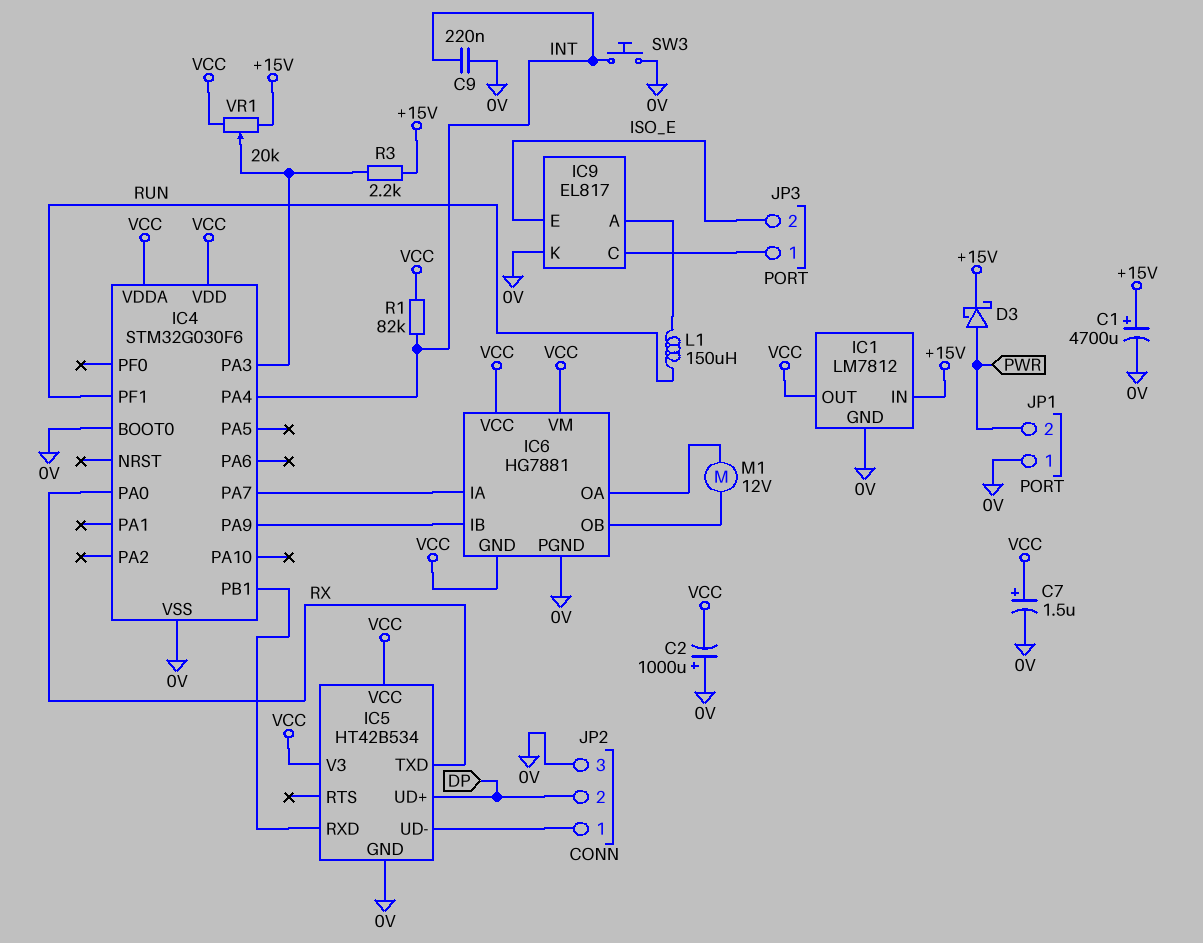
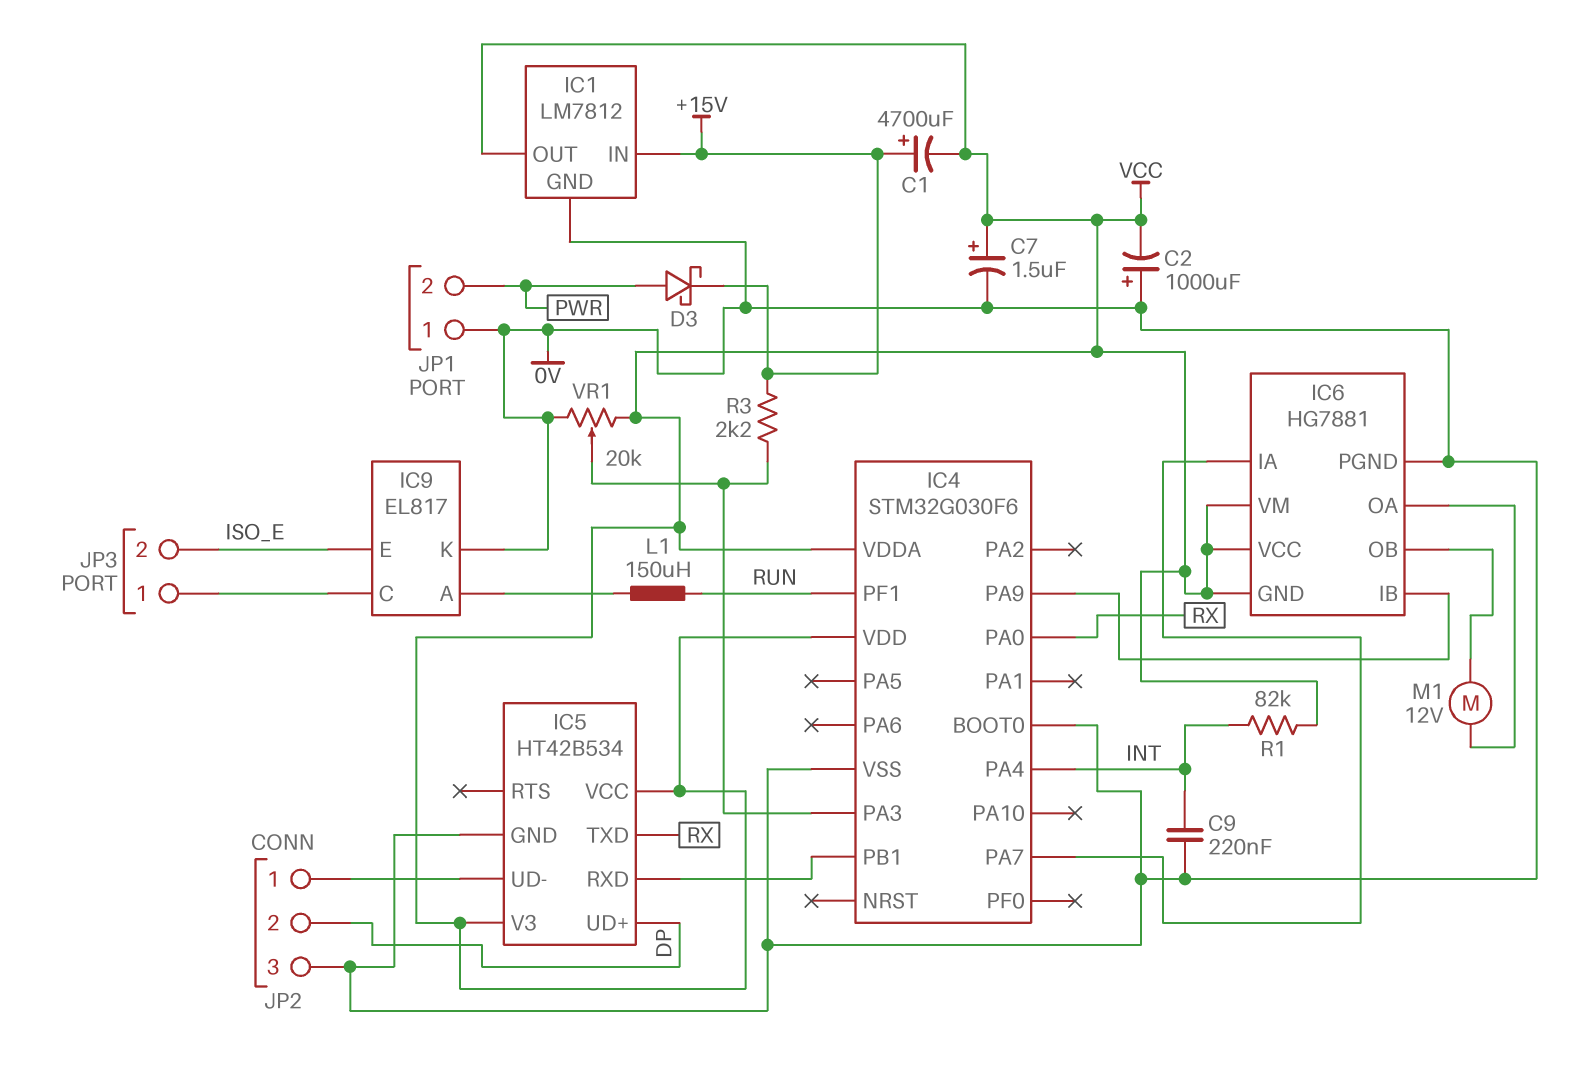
C1: 4700uF (plus +15V, minus 0V) -> 4700uF (plus +15V, minus VCC)
SW3: button (0V, INT) -> none
VR1: 20k (+15V, VCC, wiper IC4/PA3) -> 20k (0V, VCC, wiper IC4/PA3)

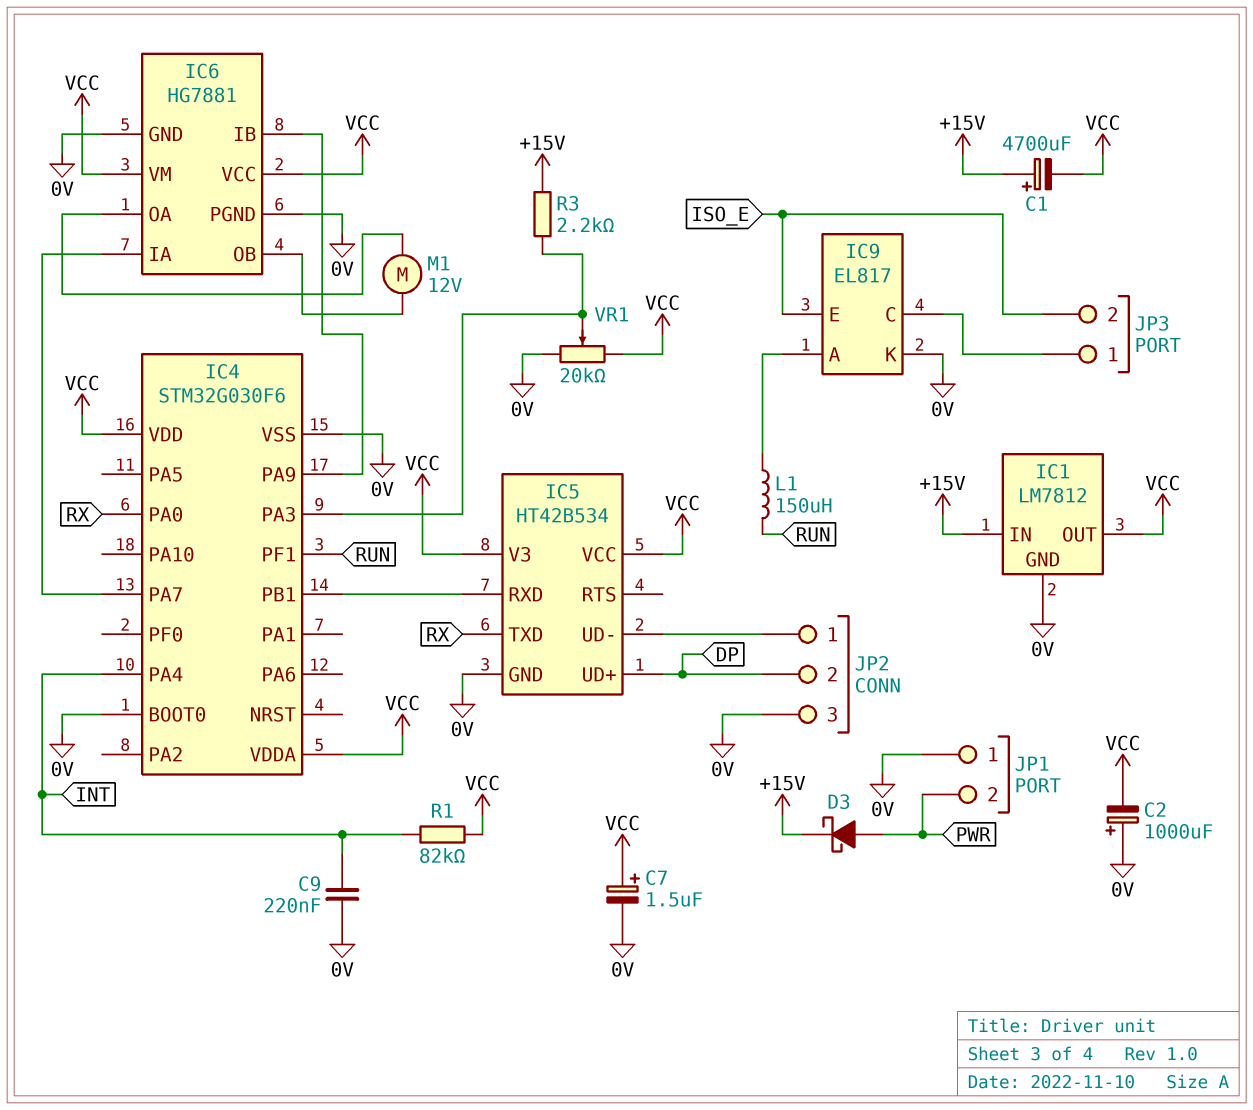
IC6 pin GND: VCC -> 0V

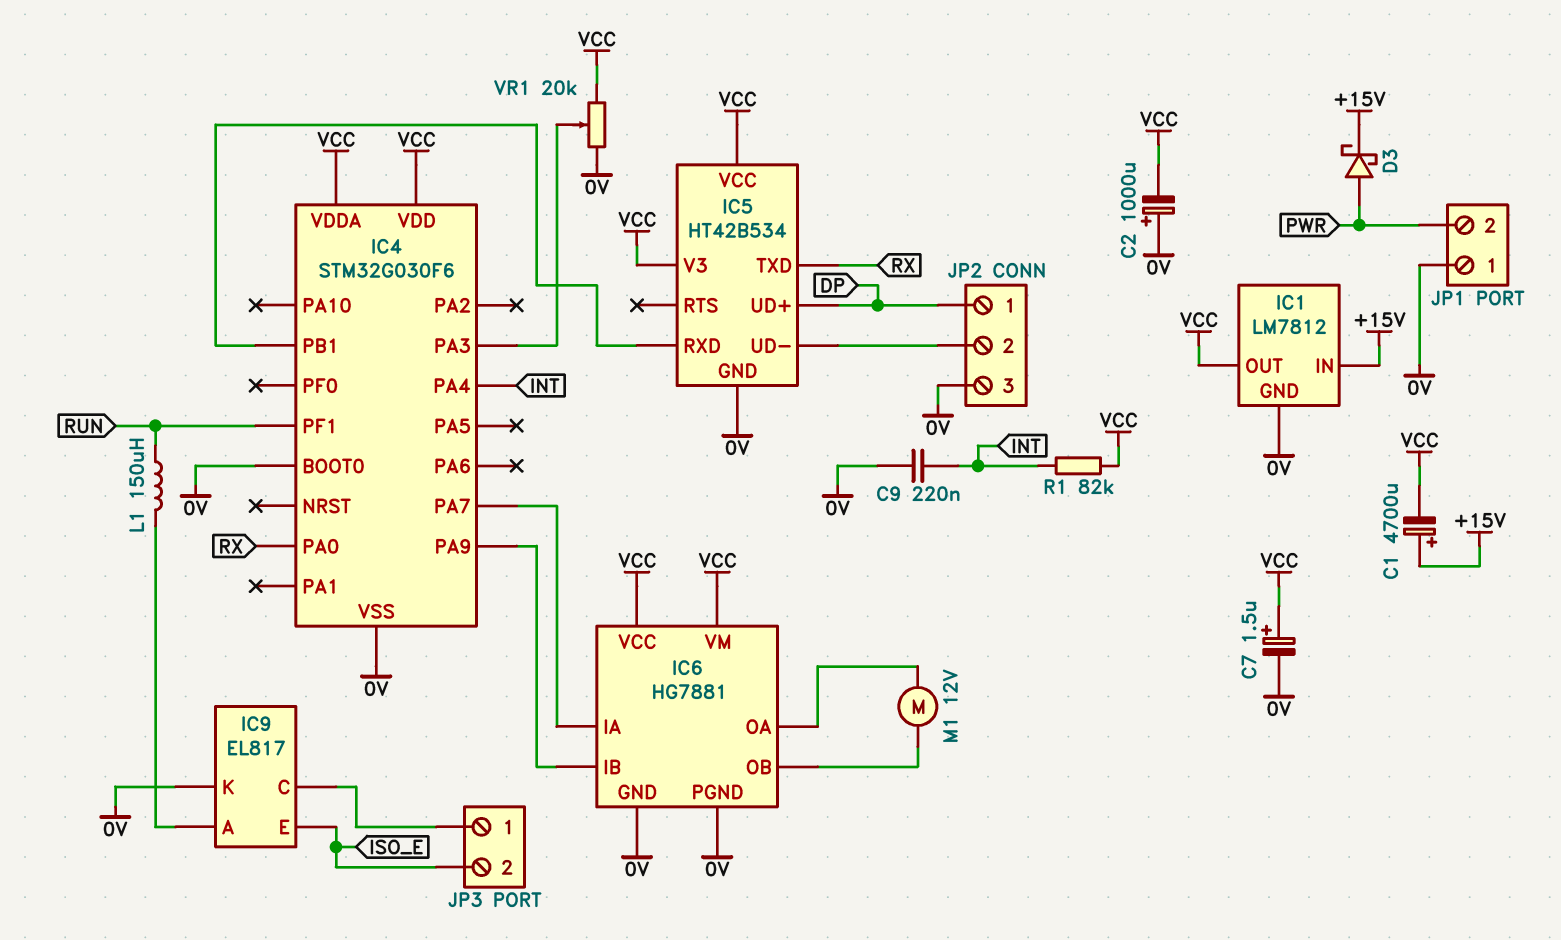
JP2 pin 1: IC5/UD- -> DP
JP2 pin 2: DP -> IC5/UD-
R3: 2.2k (+15V, IC4/PA3) -> none

